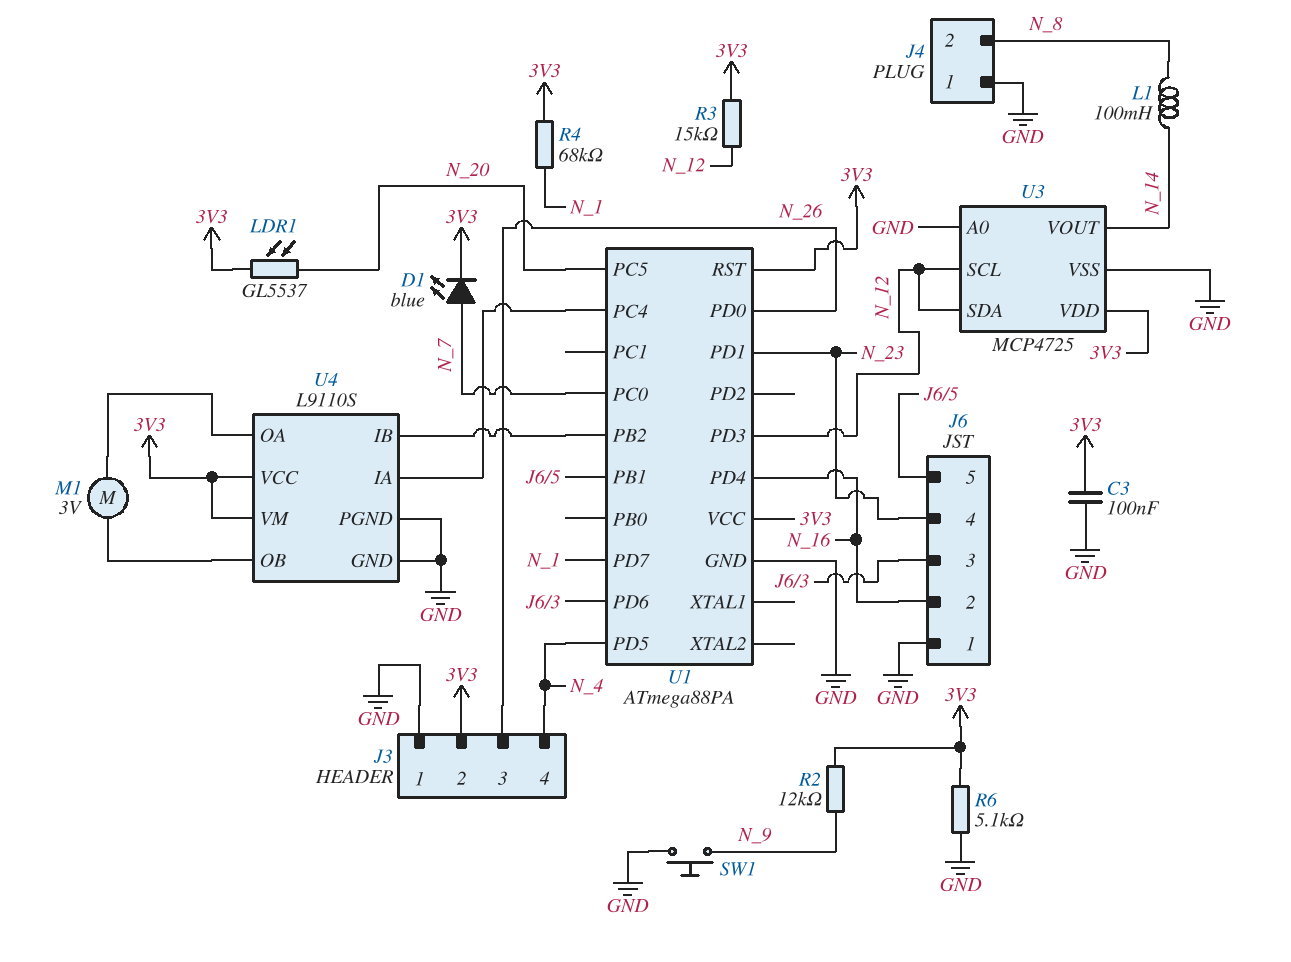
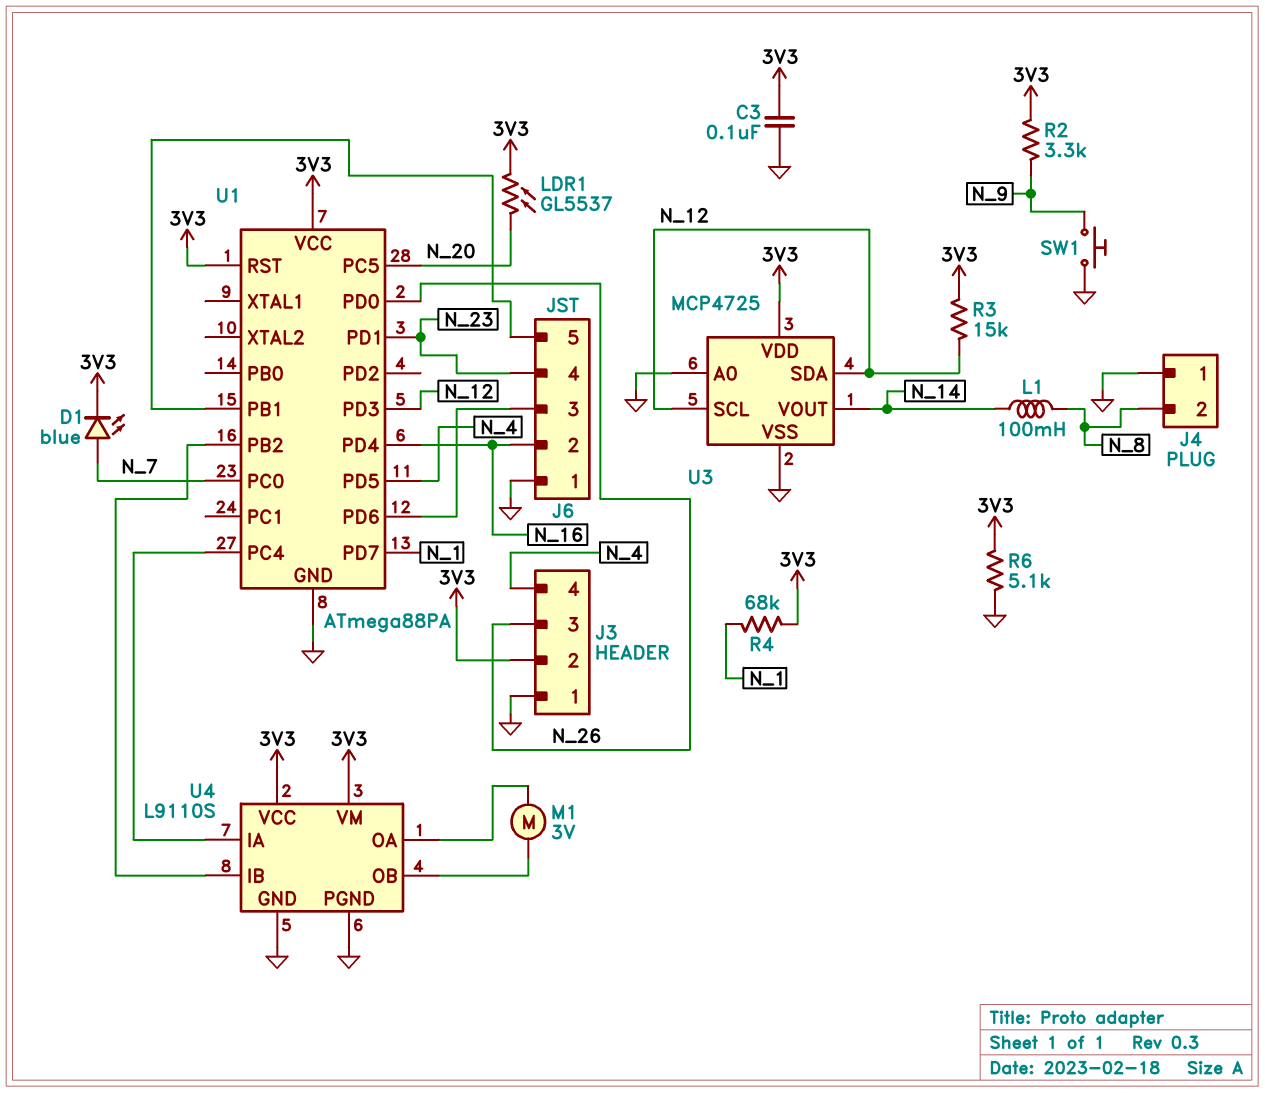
R2: 12k (3V3, N_9) -> 3.3k (3V3, N_9)

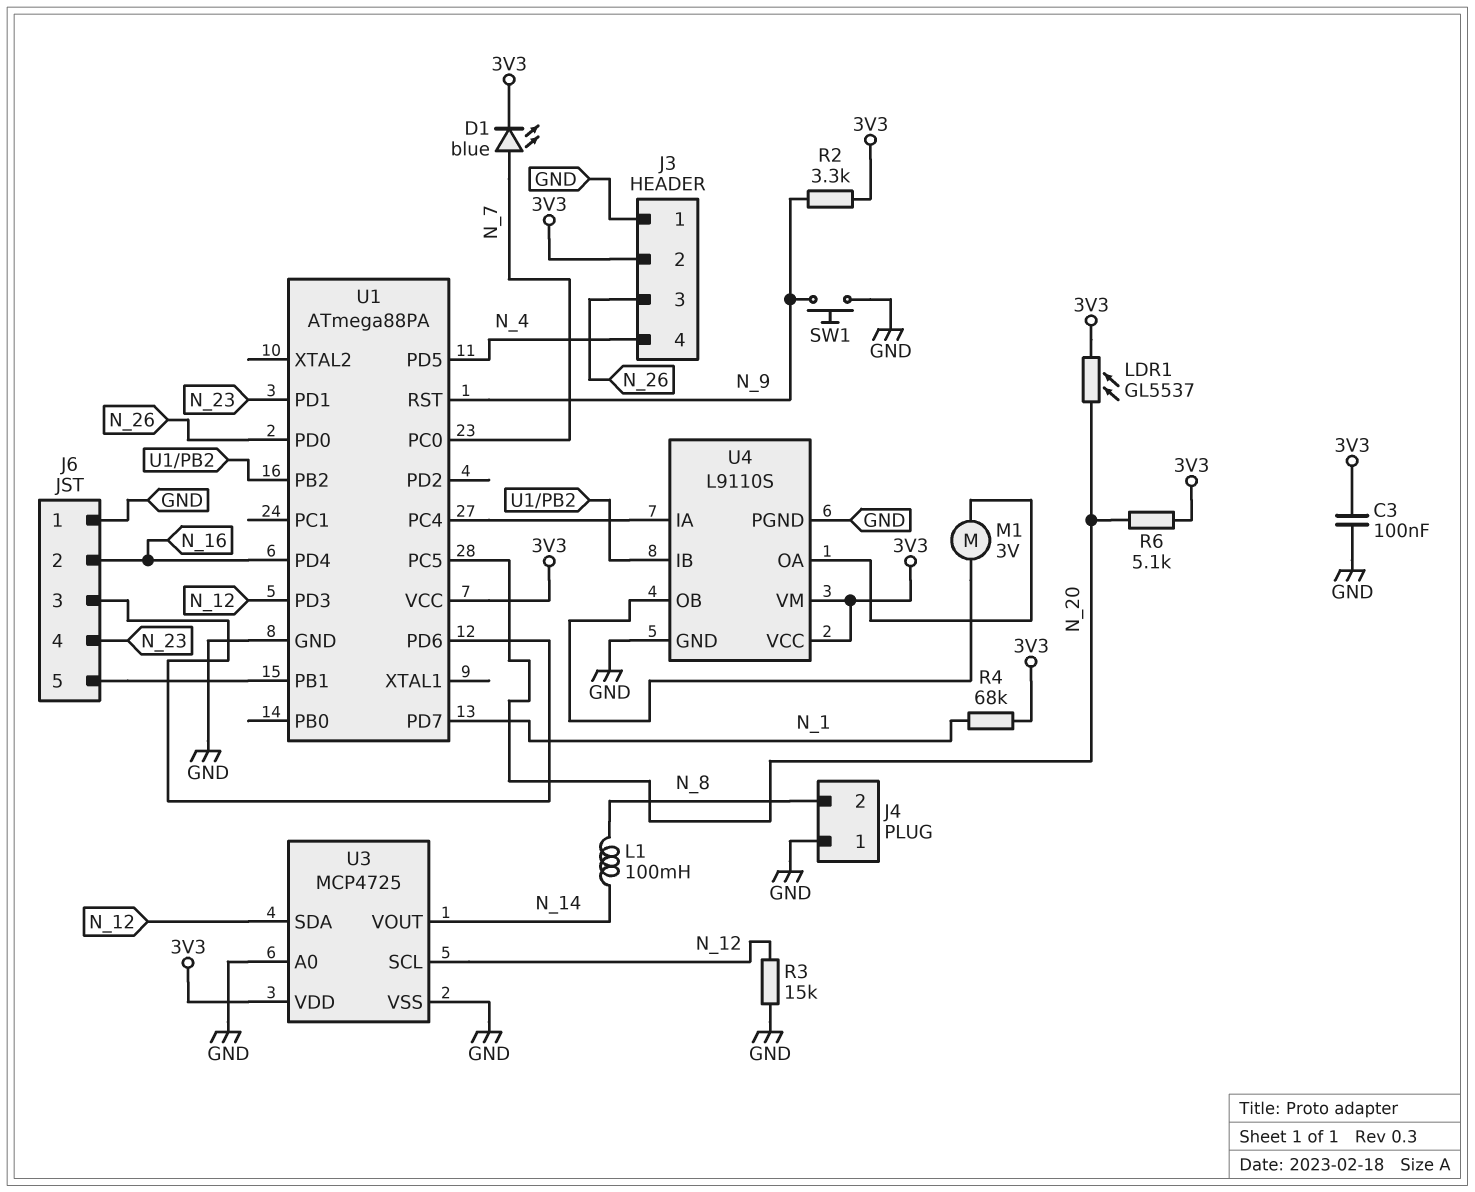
R3: 15k (3V3, N_12) -> 15k (GND, N_12)
R6: 5.1k (3V3, GND) -> 5.1k (3V3, N_20)
U1 pin RST: 3V3 -> N_9

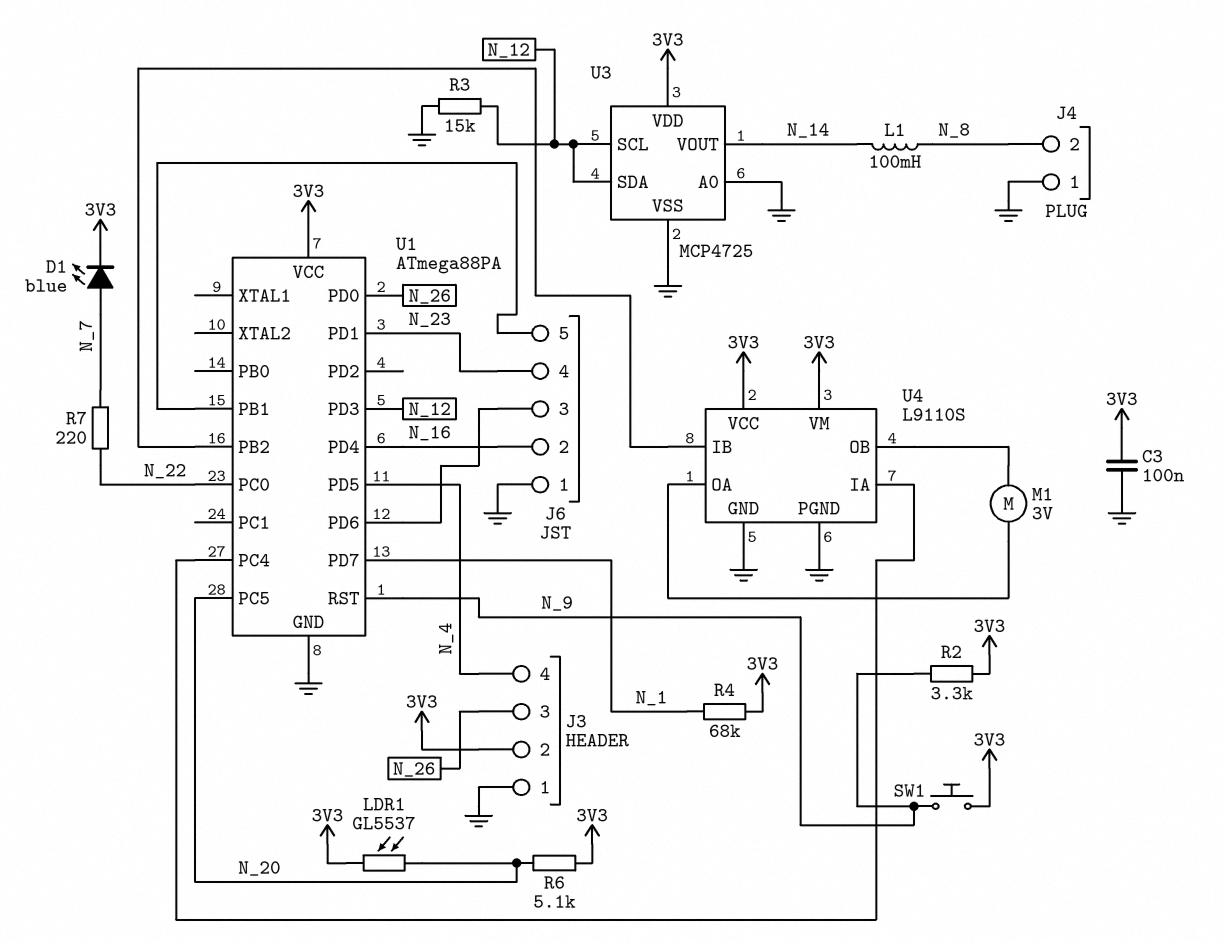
R7: none -> 220 (N_7, N_22)
SW1: button (GND, N_9) -> button (3V3, N_9)
U1 pin PC0: N_7 -> N_22

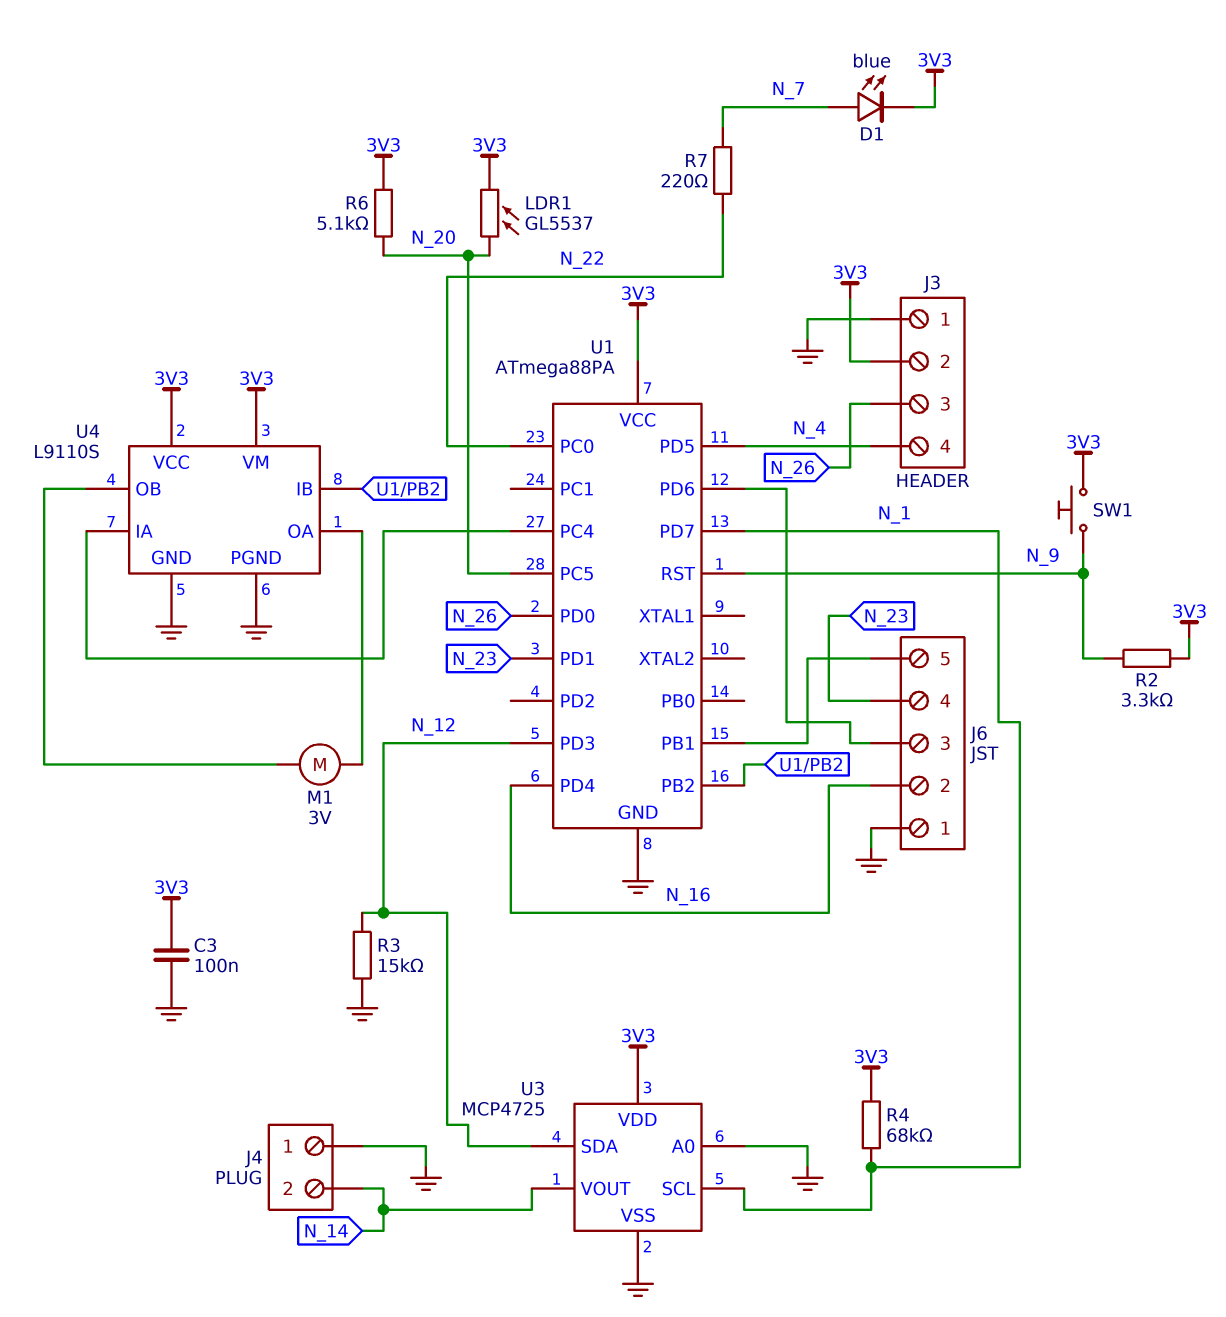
J4 pin 2: N_8 -> N_14
L1: 100mH (N_8, N_14) -> none
U3 pin SCL: N_12 -> N_1

